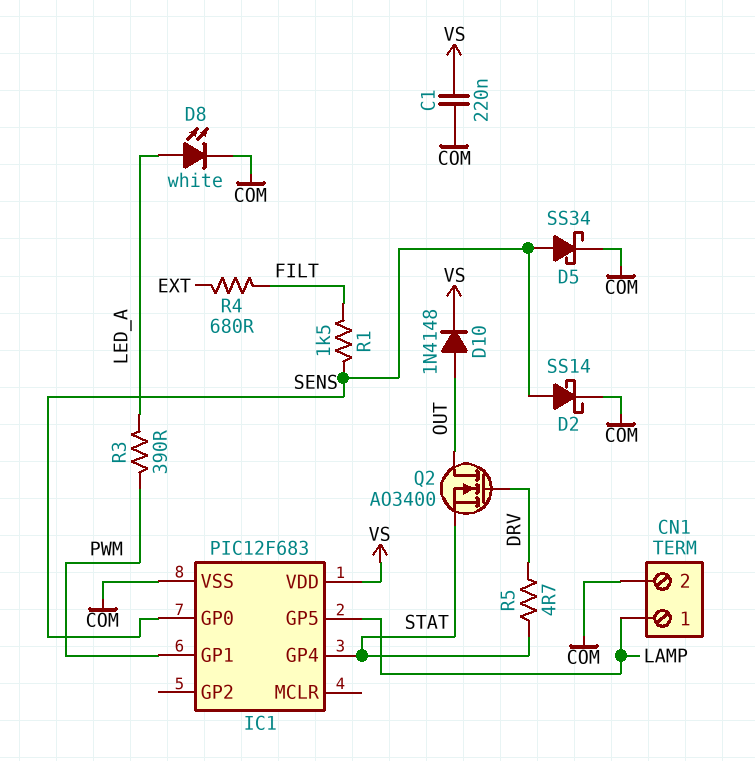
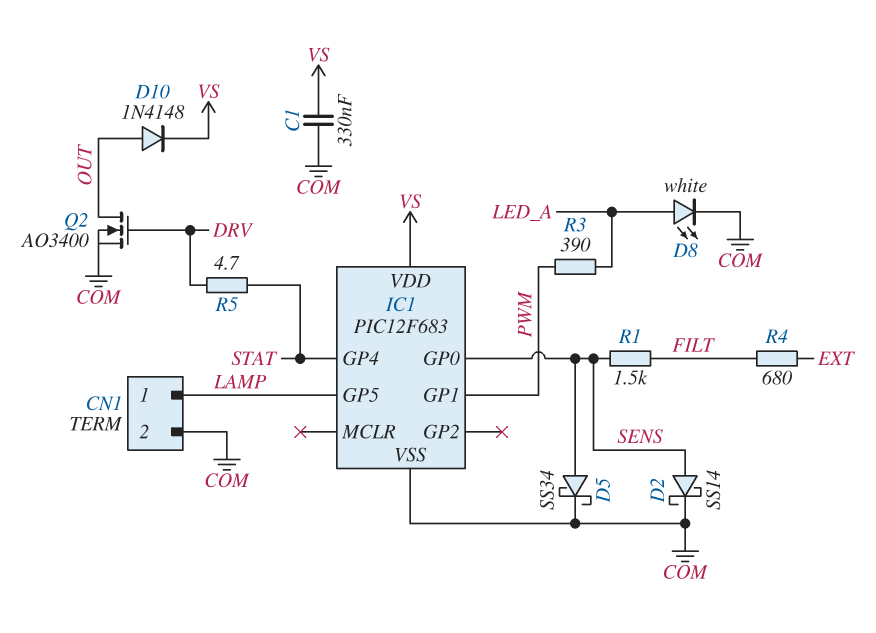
C1: 220nF (COM, VS) -> 330nF (COM, VS)
Q2: NMOS AO3400 (G DRV, D OUT, S STAT) -> NMOS AO3400 (G DRV, D OUT, S COM)

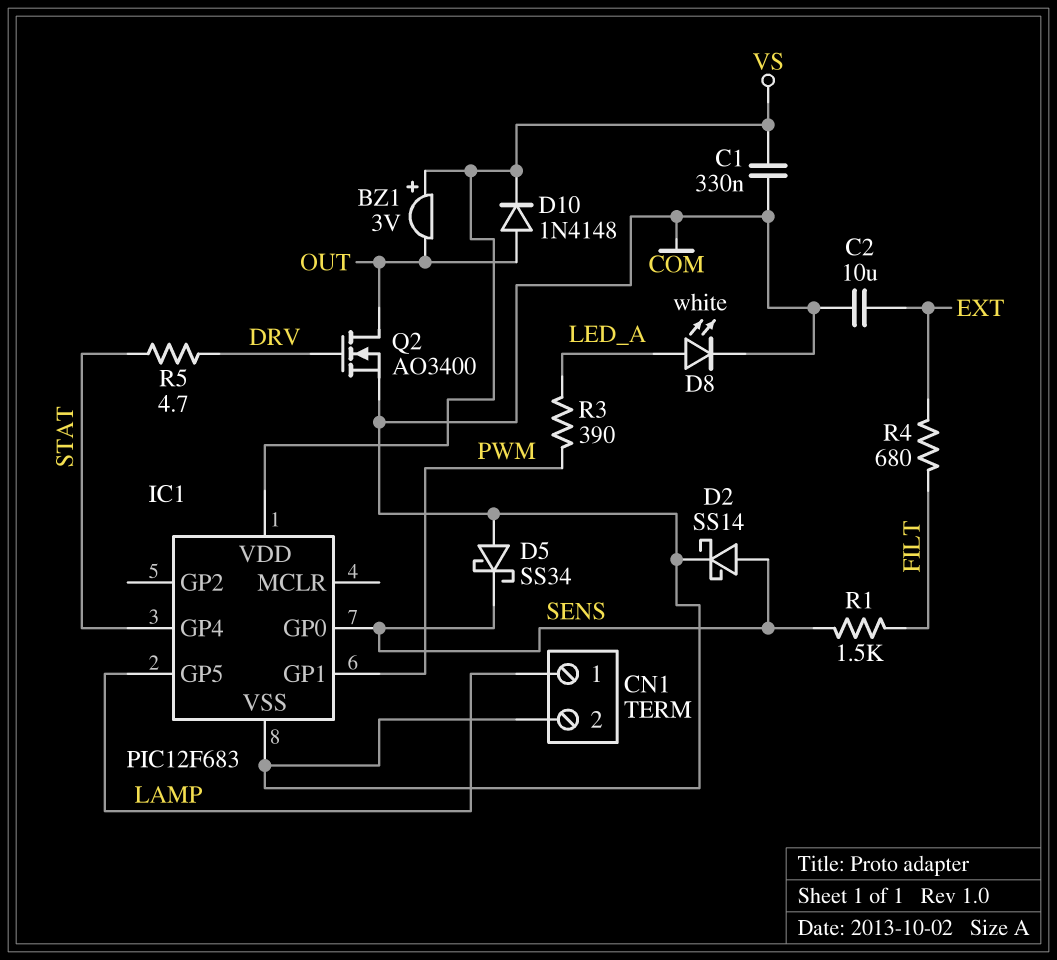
BZ1: none -> buzzer 3V (plus VS, minus OUT)
C2: none -> 10uF (COM, EXT)
D5: schottky SS34 (A SENS, K COM) -> schottky SS34 (A COM, K SENS)

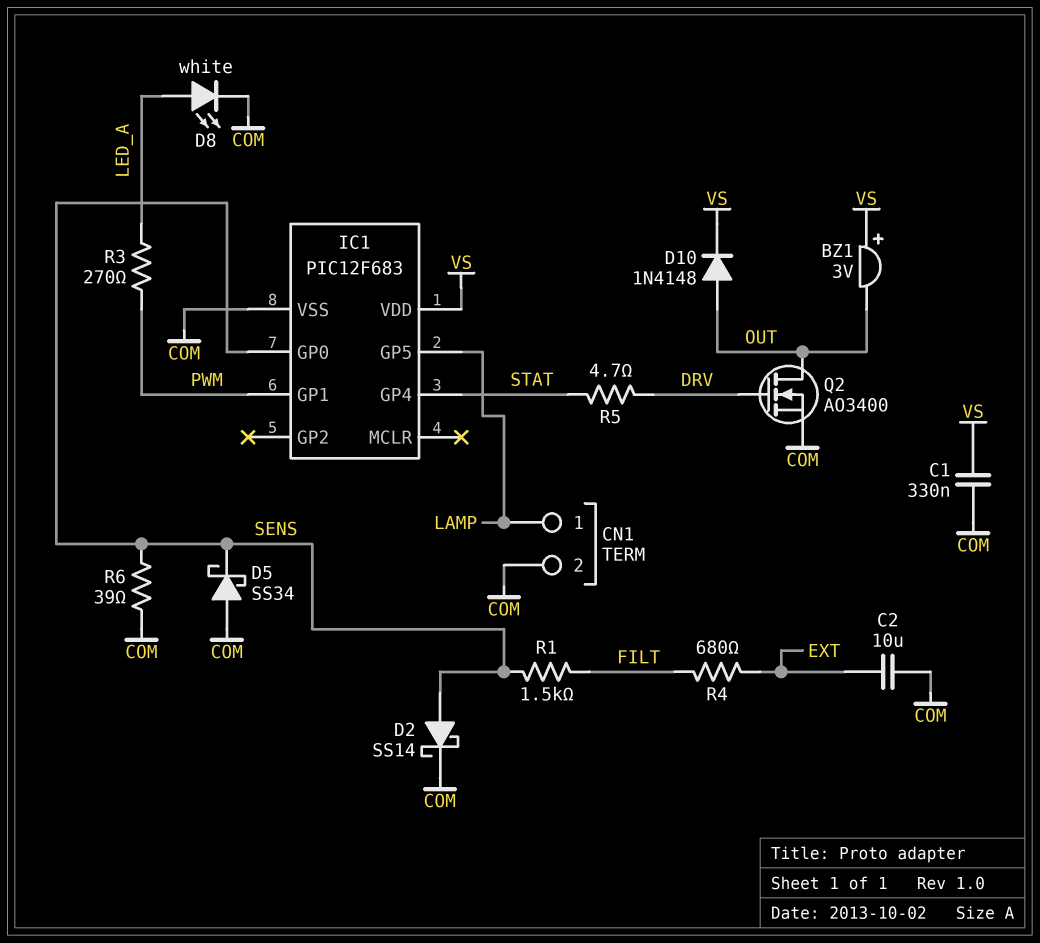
R3: 390 (LED_A, PWM) -> 270 (LED_A, PWM)
R6: none -> 39 (COM, SENS)

